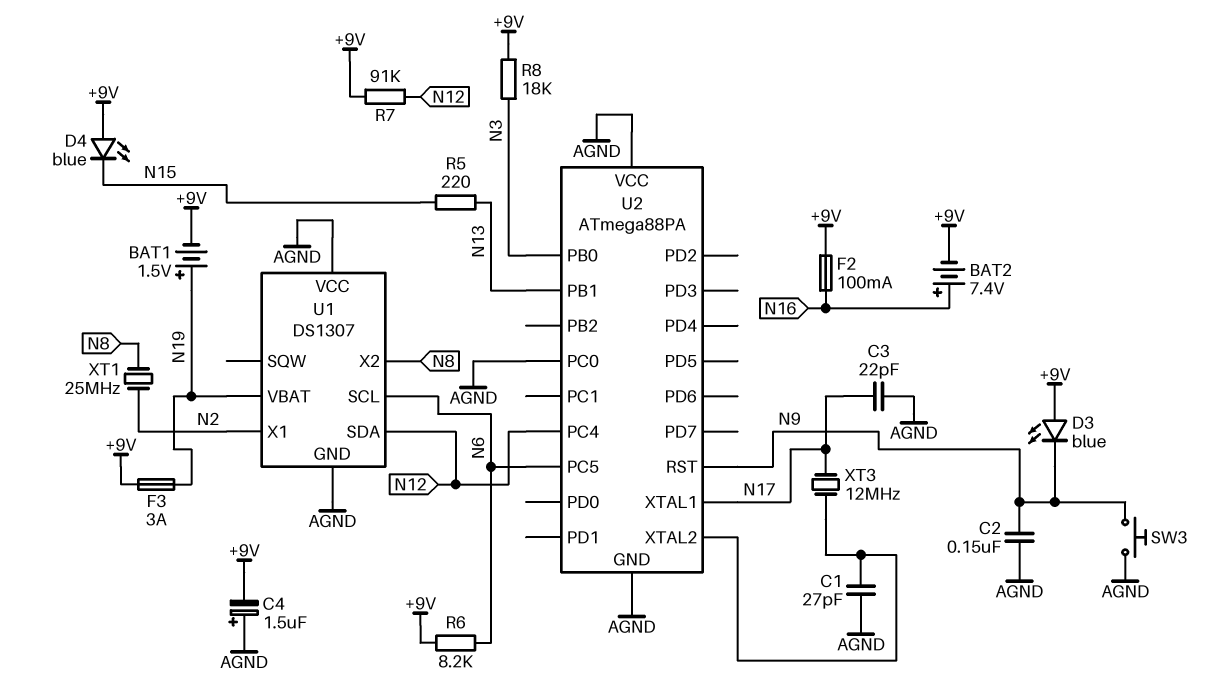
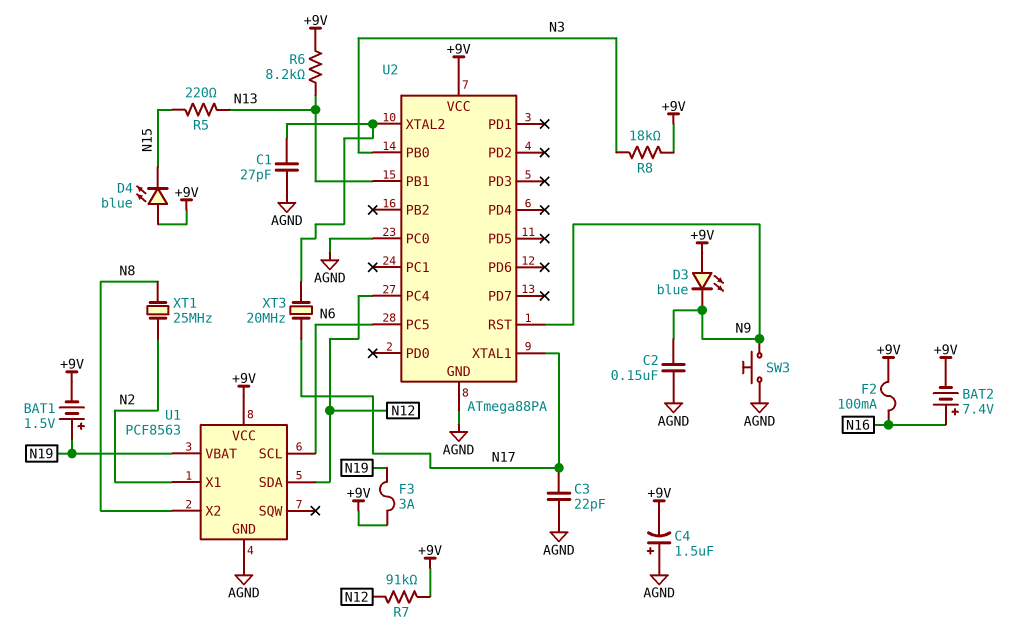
R6: 8.2k (+9V, N6) -> 8.2k (+9V, N13)
U1: DS1307 -> PCF8563
U1 pin VCC: AGND -> +9V
U2 pin VCC: AGND -> +9V
XT3: 12MHz (N17, U2/XTAL2) -> 20MHz (N17, U2/XTAL2)

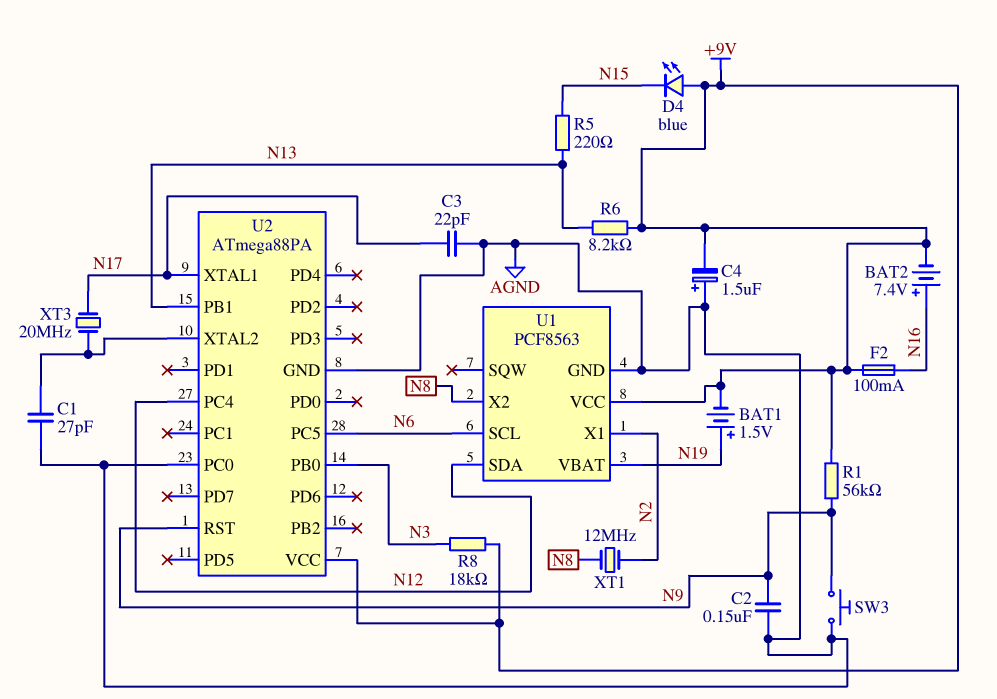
D3: LED blue (A +9V, K N9) -> none
F3: 3A (+9V, N19) -> none
R1: none -> 56k (+9V, N9)
R7: 91k (+9V, N12) -> none
XT1: 25MHz (N2, N8) -> 12MHz (N2, N8)

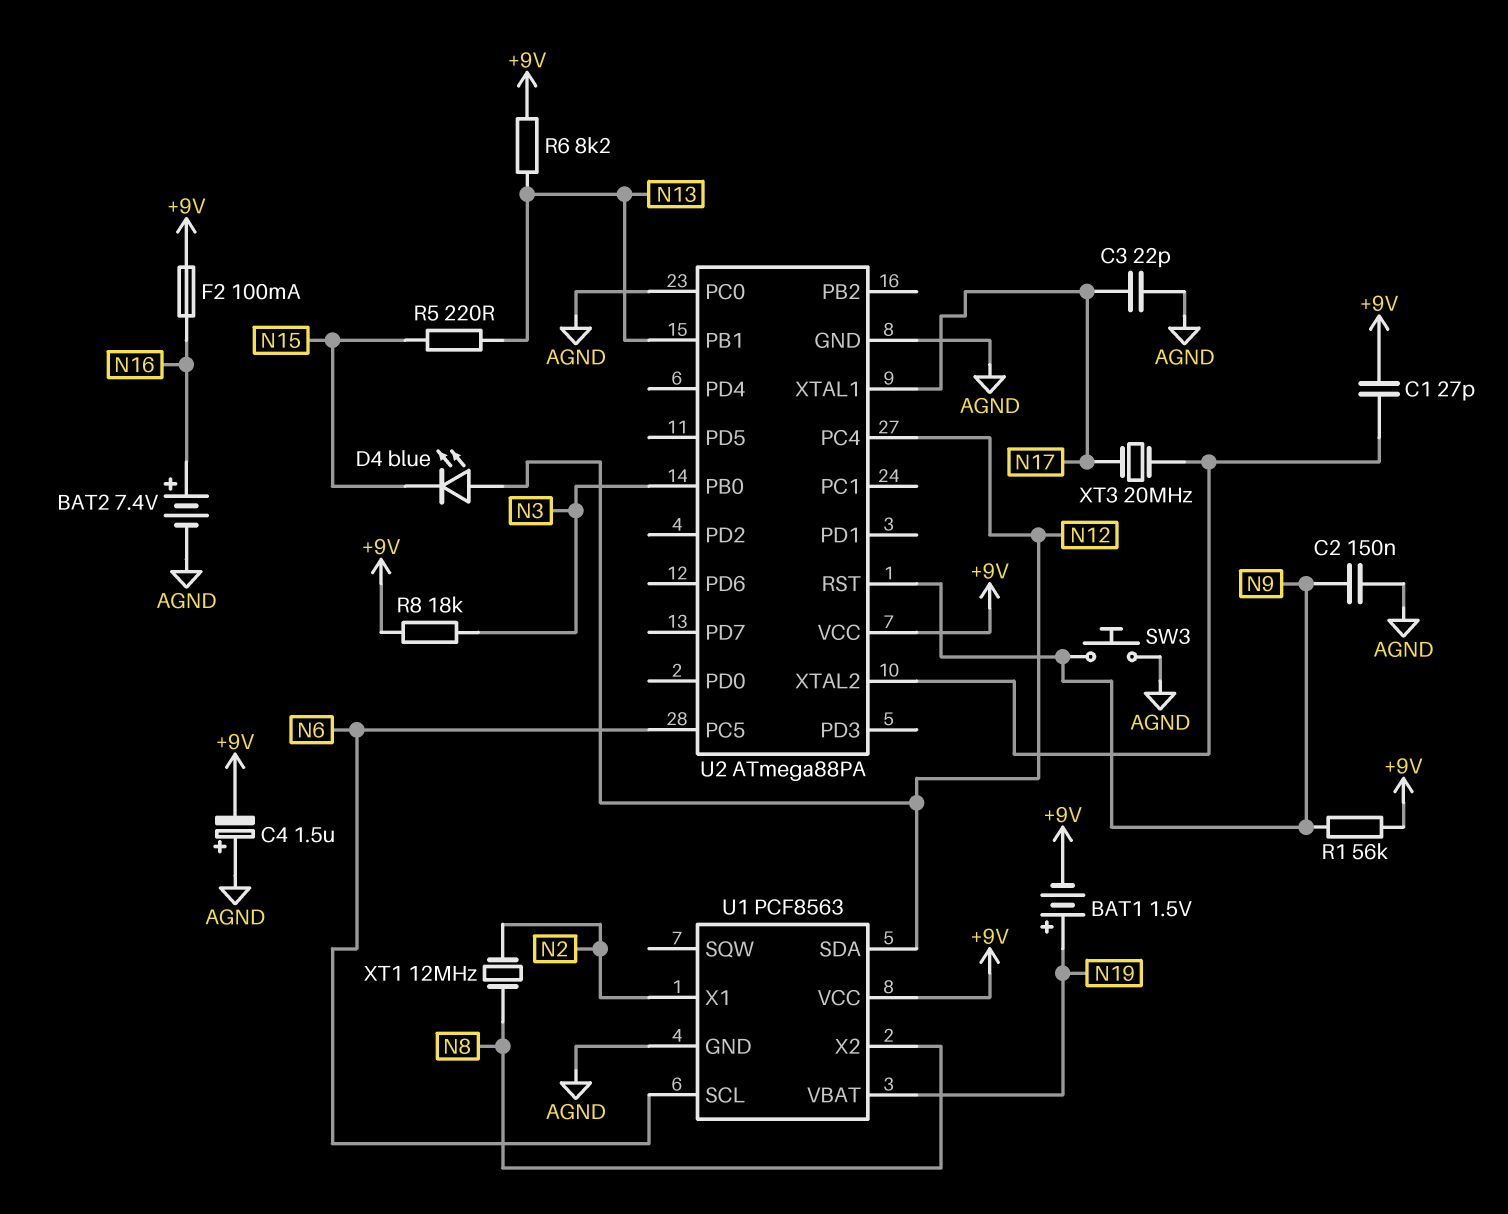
BAT2: 7.4V (plus N16, minus +9V) -> 7.4V (plus N16, minus AGND)
C1: 27pF (AGND, U2/XTAL2) -> 27pF (+9V, U2/XTAL2)
D4: LED blue (A +9V, K N15) -> LED blue (A N12, K N15)

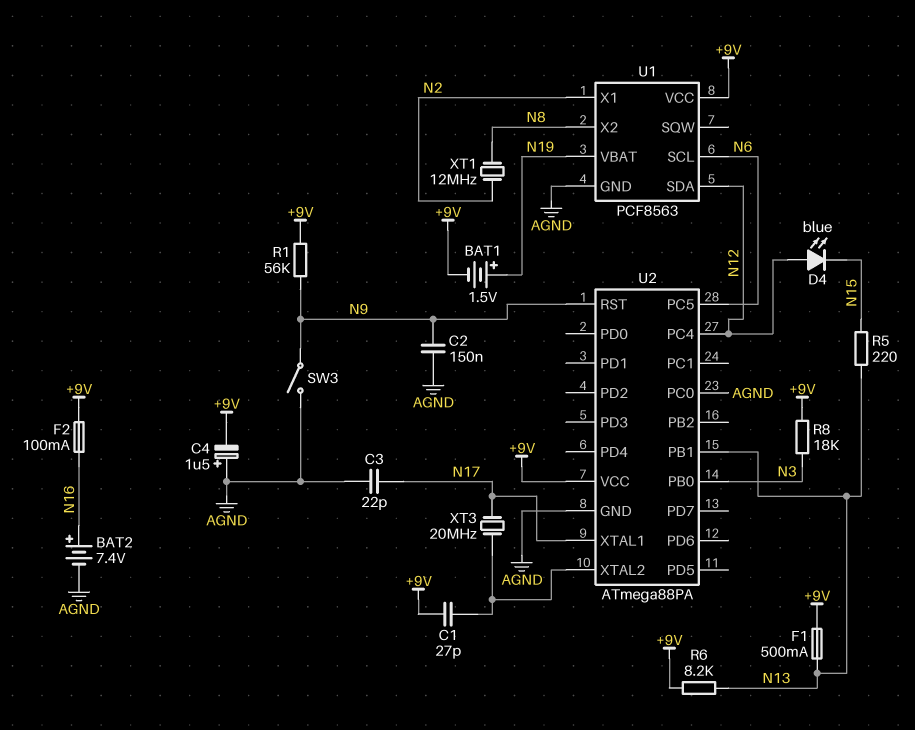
F1: none -> 500mA (+9V, N13)
SW3: button (AGND, N9) -> switch (AGND, N9)

